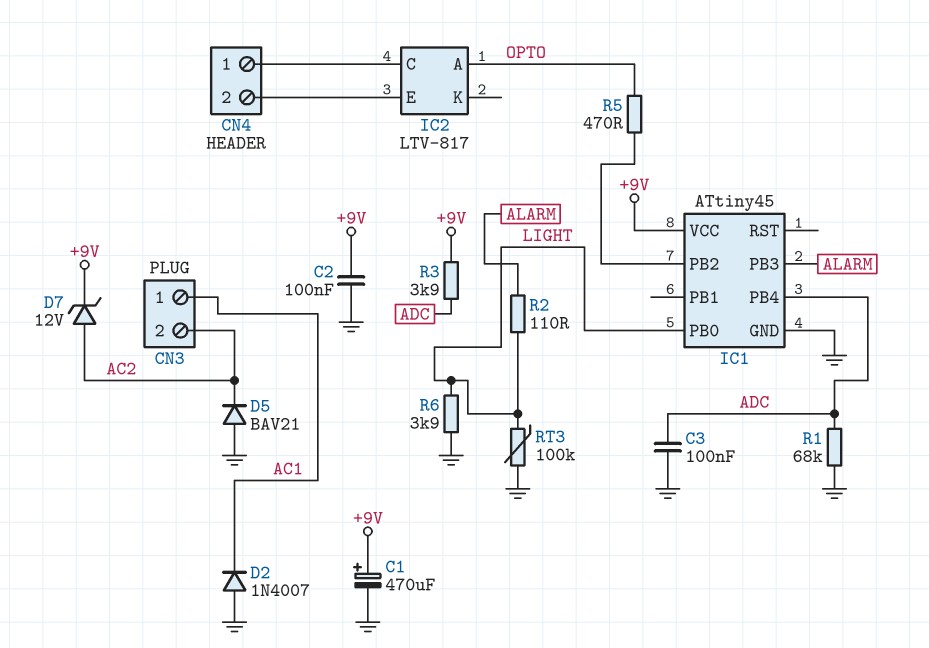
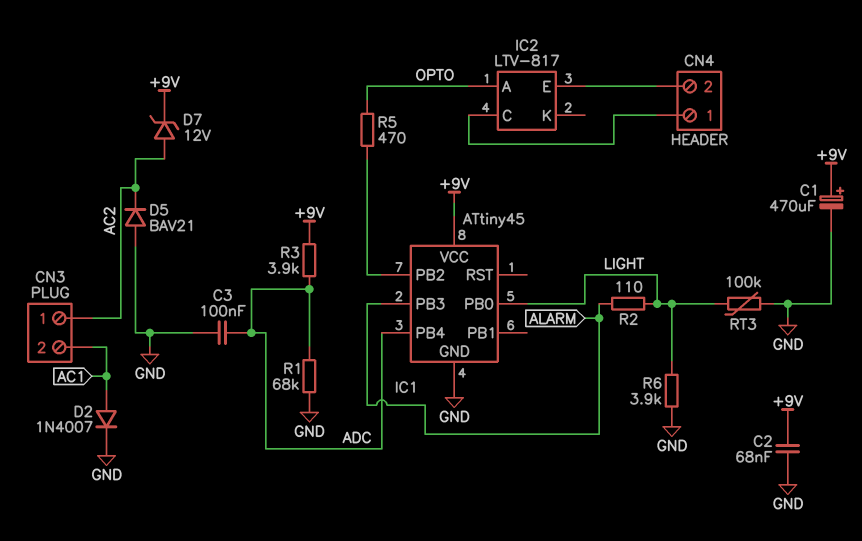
C2: 100nF (+9V, GND) -> 68nF (+9V, GND)
CN3 pin 1: AC1 -> AC2
CN3 pin 2: AC2 -> AC1
D2: diode 1N4007 (A GND, K AC1) -> diode 1N4007 (A AC1, K GND)

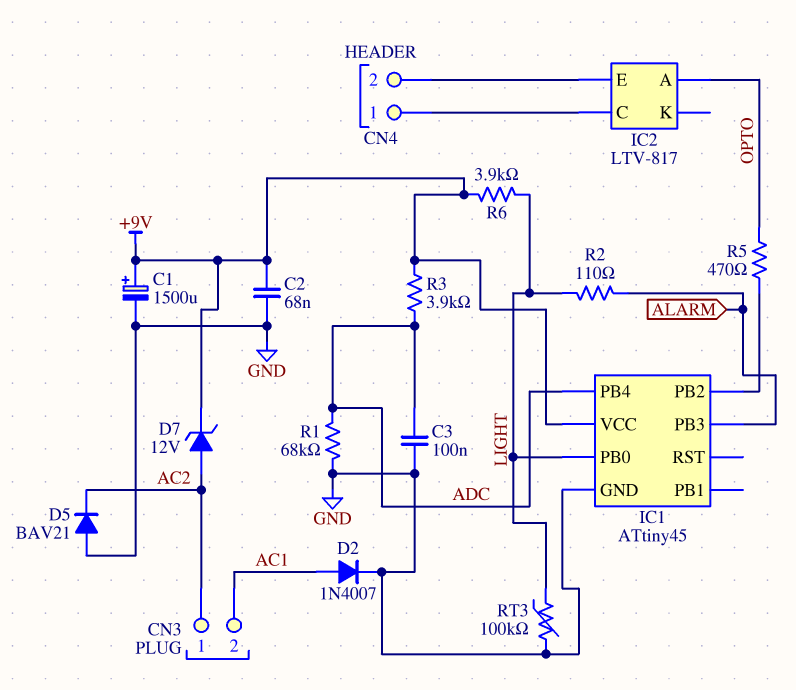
C1: 470uF (plus +9V, minus GND) -> 1500uF (plus +9V, minus GND)
R6: 3.9k (GND, LIGHT) -> 3.9k (+9V, LIGHT)

